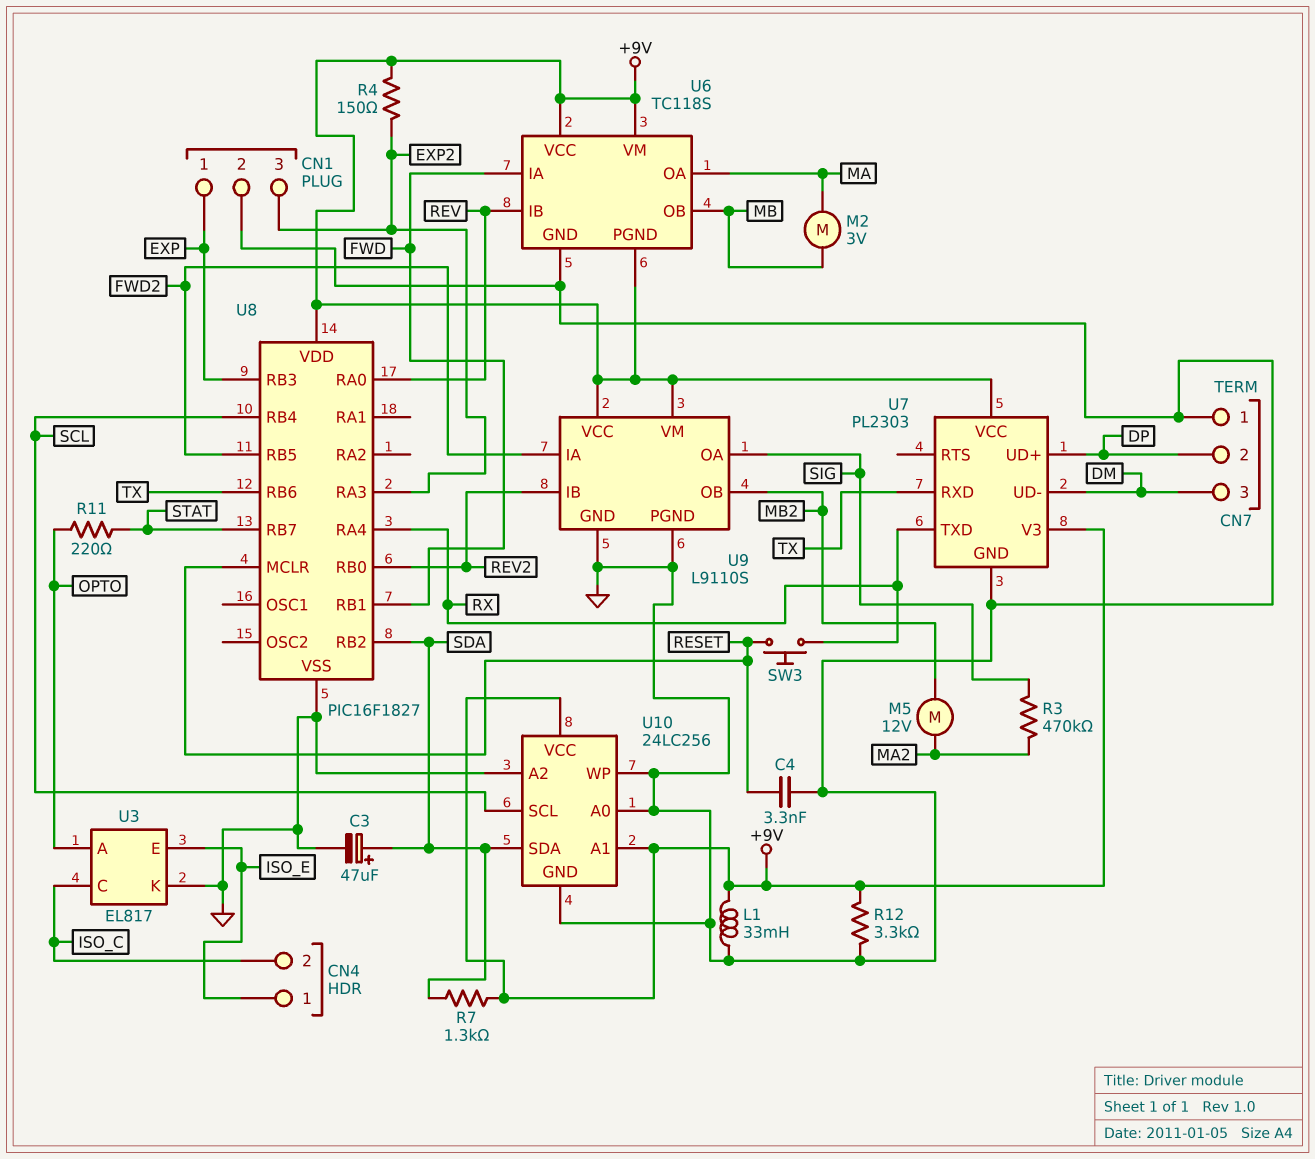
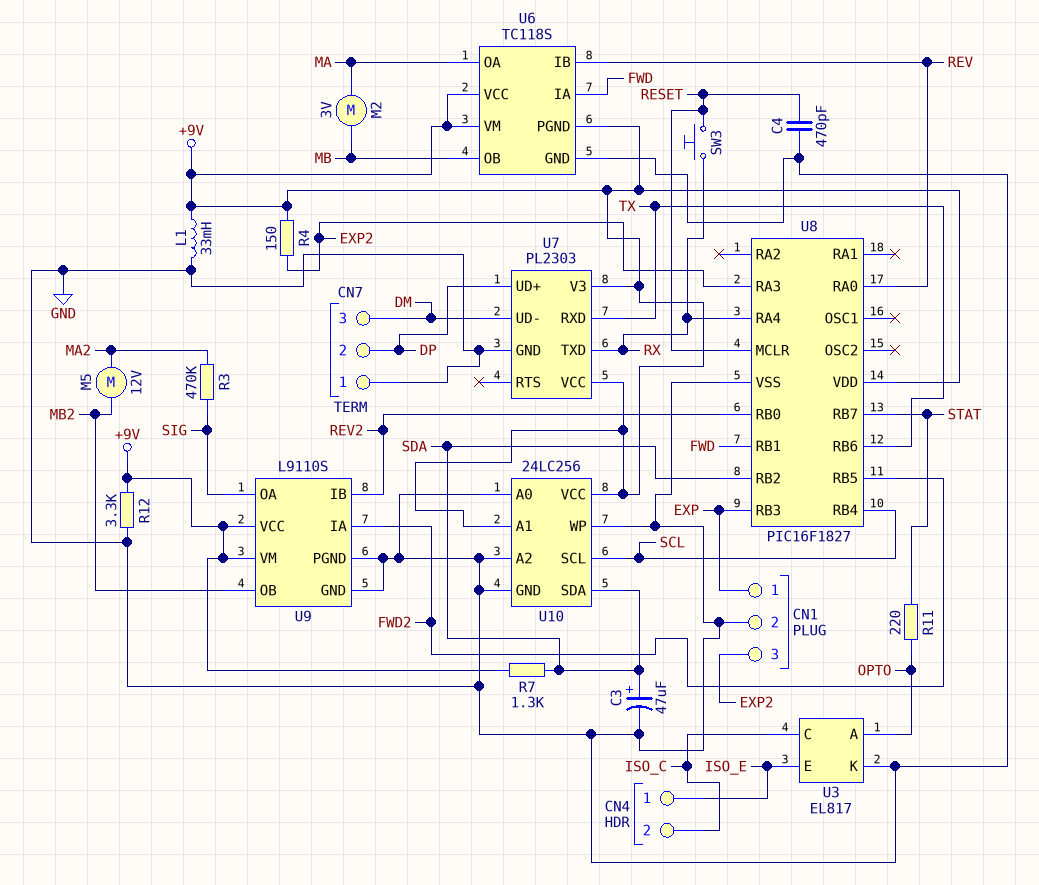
C4: 3.3nF (GND, RESET) -> 470pF (GND, RESET)

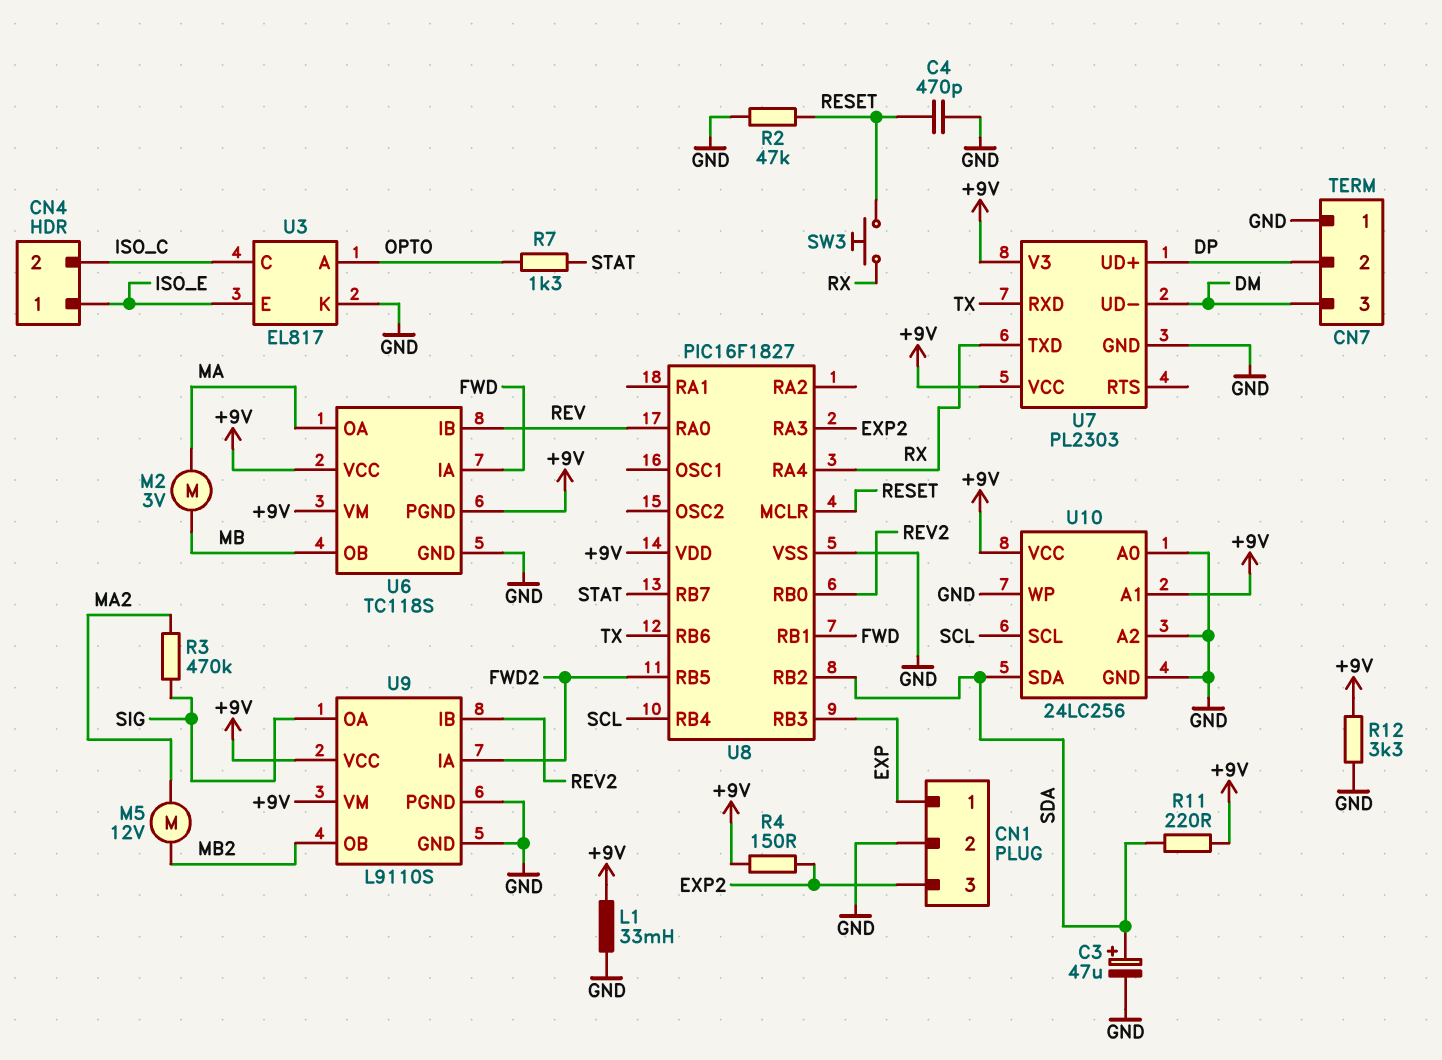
R2: none -> 47k (GND, RESET)
R7: 1.3k (+9V, SDA) -> 1.3k (OPTO, STAT)
R11: 220 (OPTO, STAT) -> 220 (+9V, SDA)

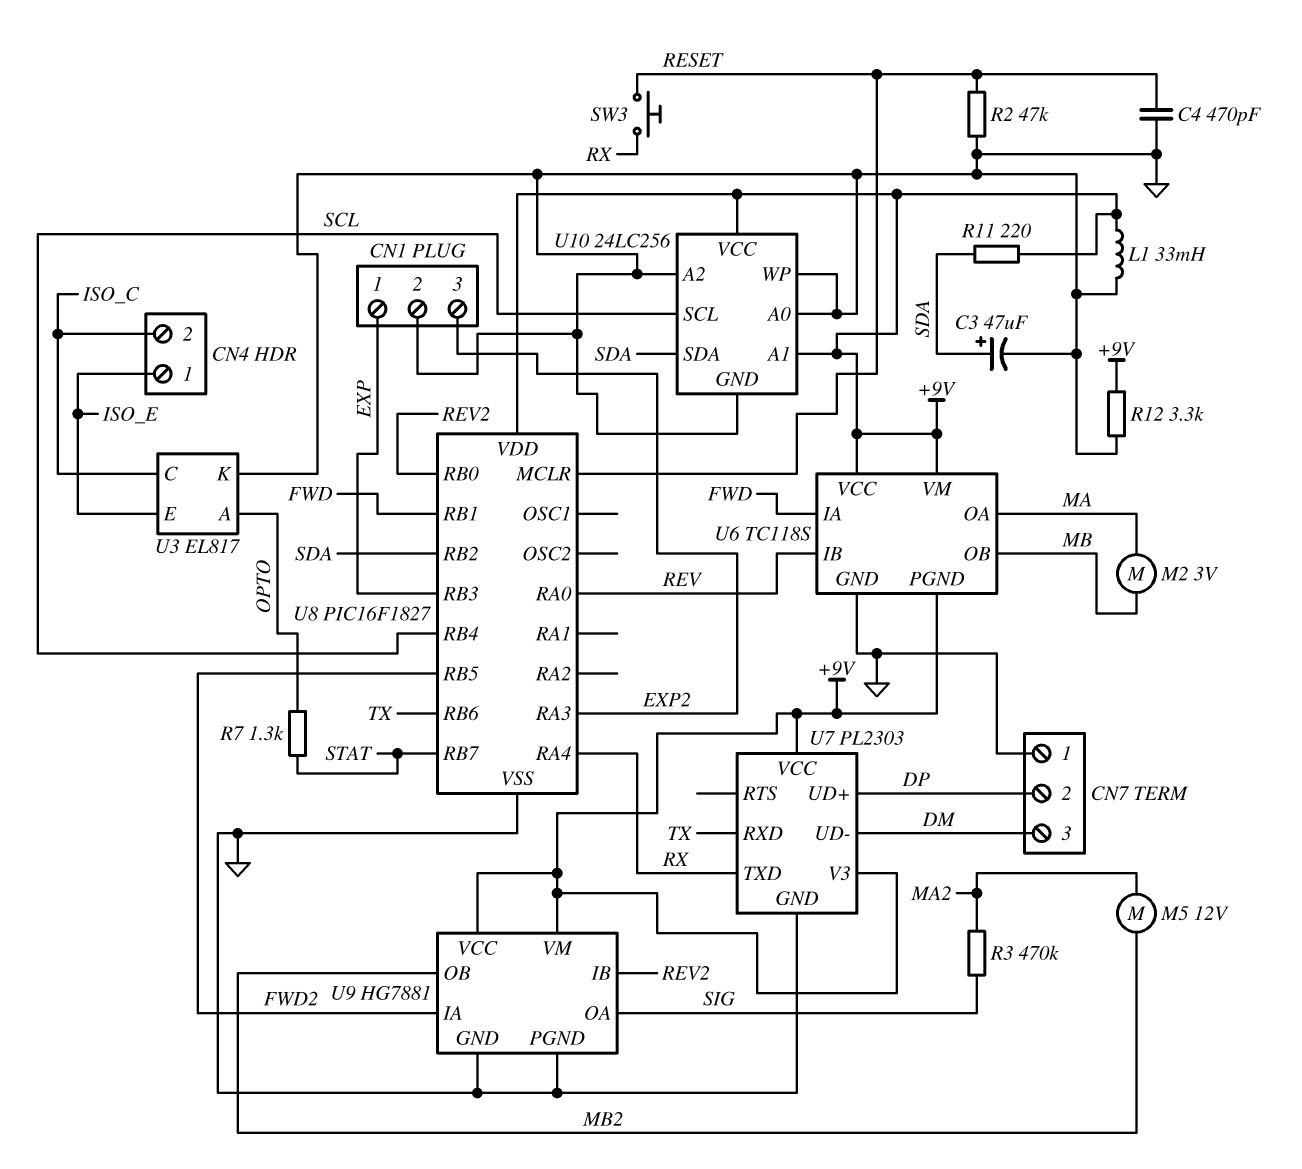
R4: 150 (+9V, EXP2) -> none
U9: L9110S -> HG7881

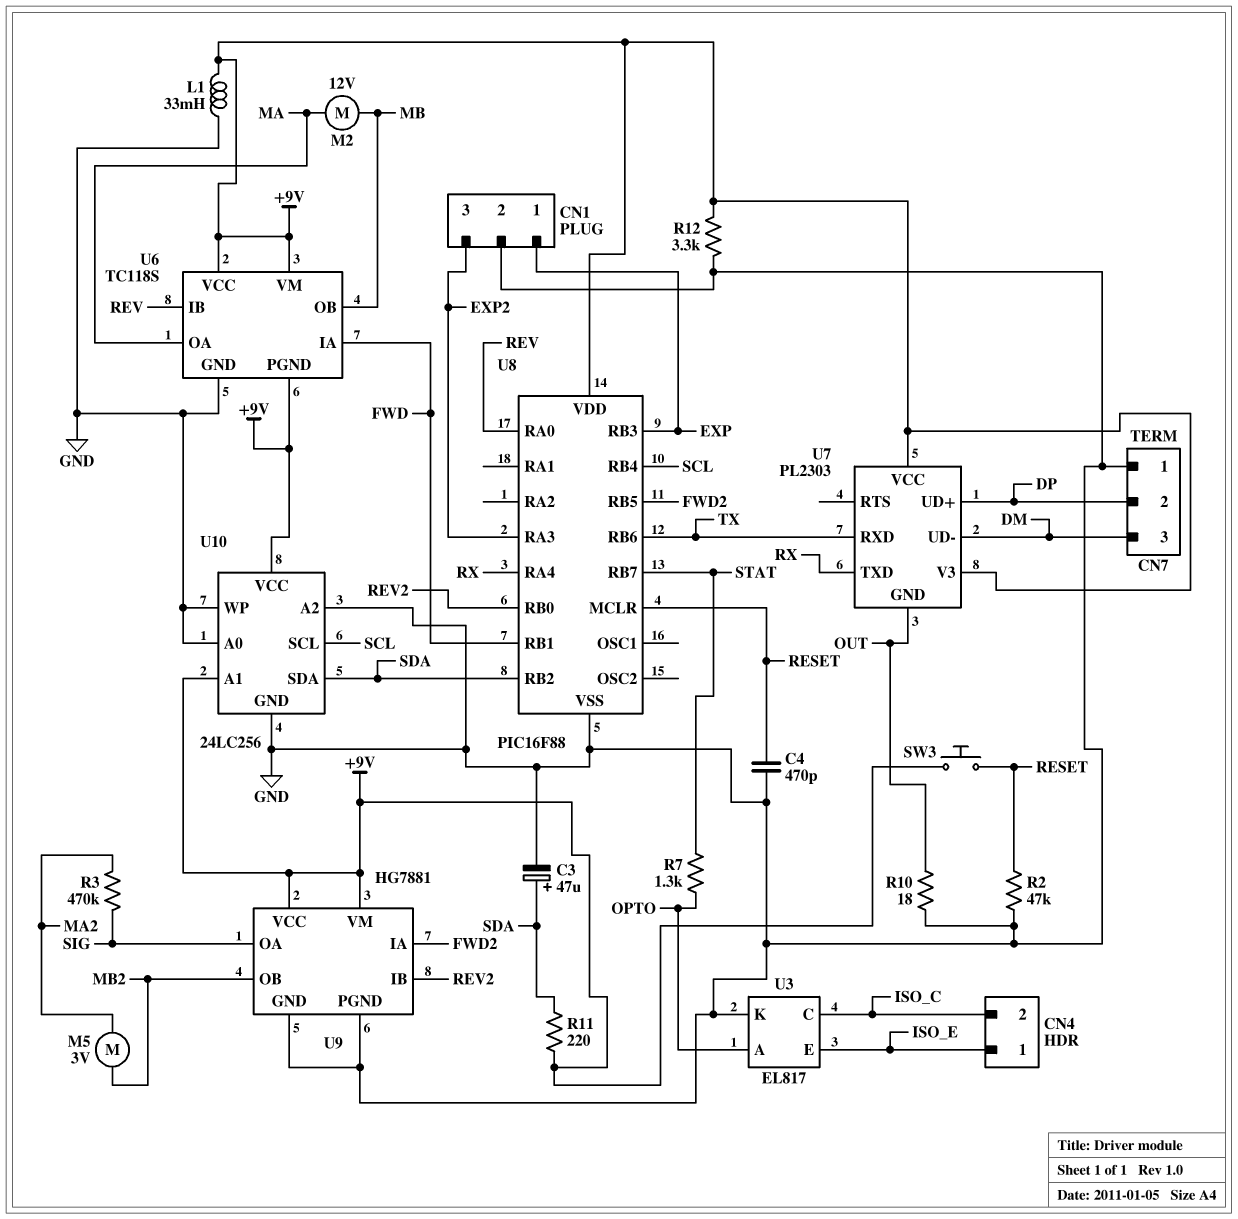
M2: motor 3V (MA, MB) -> motor 12V (MA, MB)
M5: motor 12V (MA2, MB2) -> motor 3V (MA2, MB2)
R10: none -> 18 (GND, OUT)
SW3: button (RESET, RX) -> button (+9V, RESET)
U7 pin GND: GND -> OUT
U8: PIC16F1827 -> PIC16F88

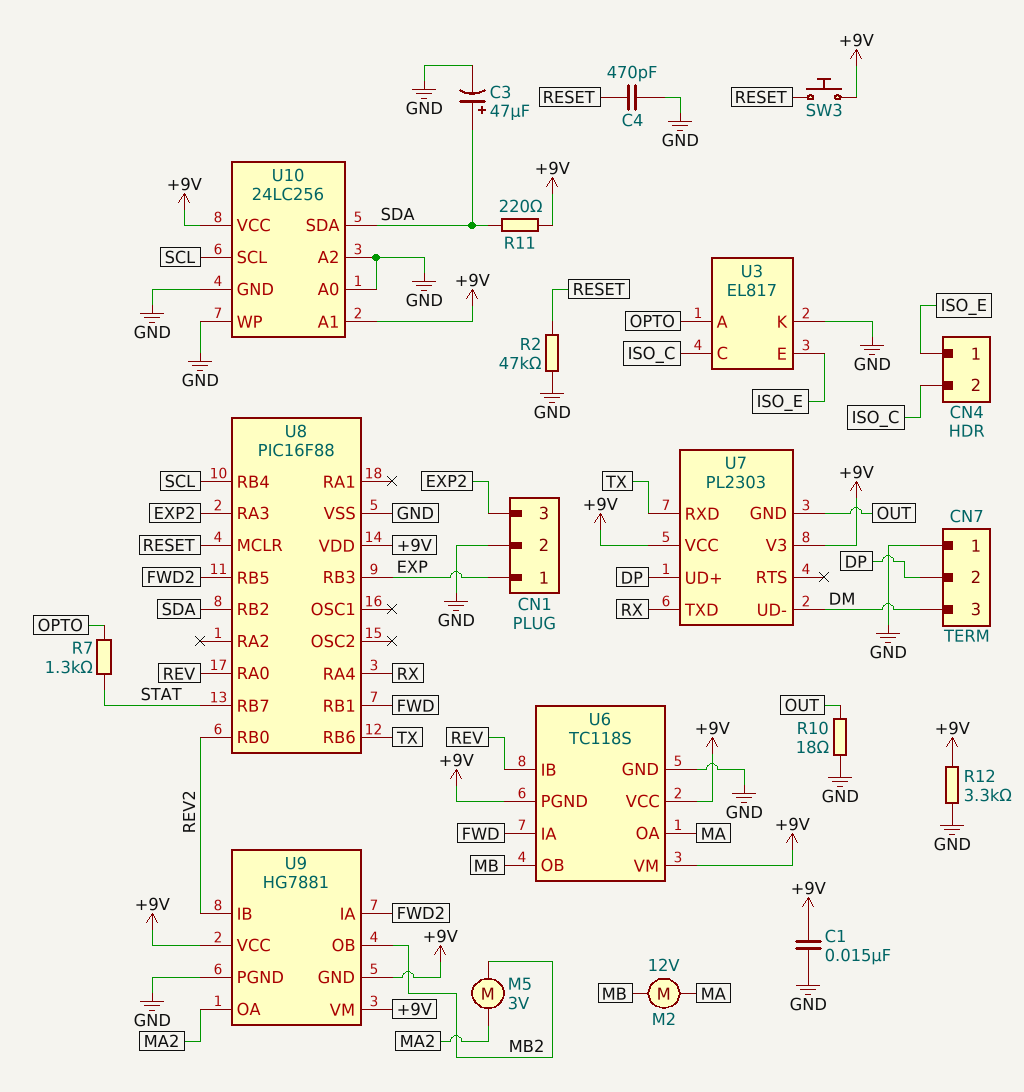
C1: none -> 15nF (+9V, GND)
L1: 33mH (+9V, GND) -> none
R3: 470k (MA2, SIG) -> none
U9 pin GND: GND -> +9V
U9 pin OA: SIG -> MA2

